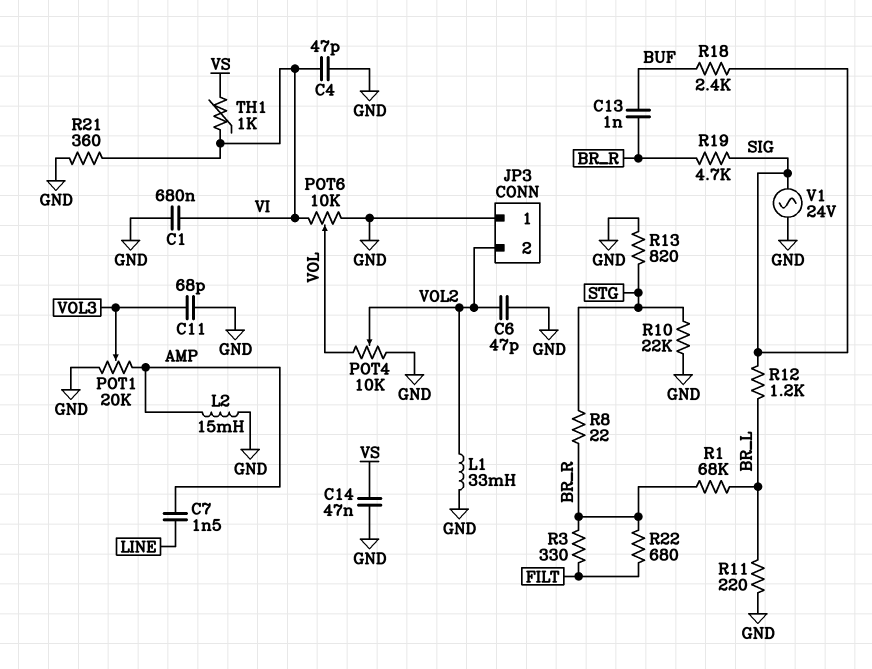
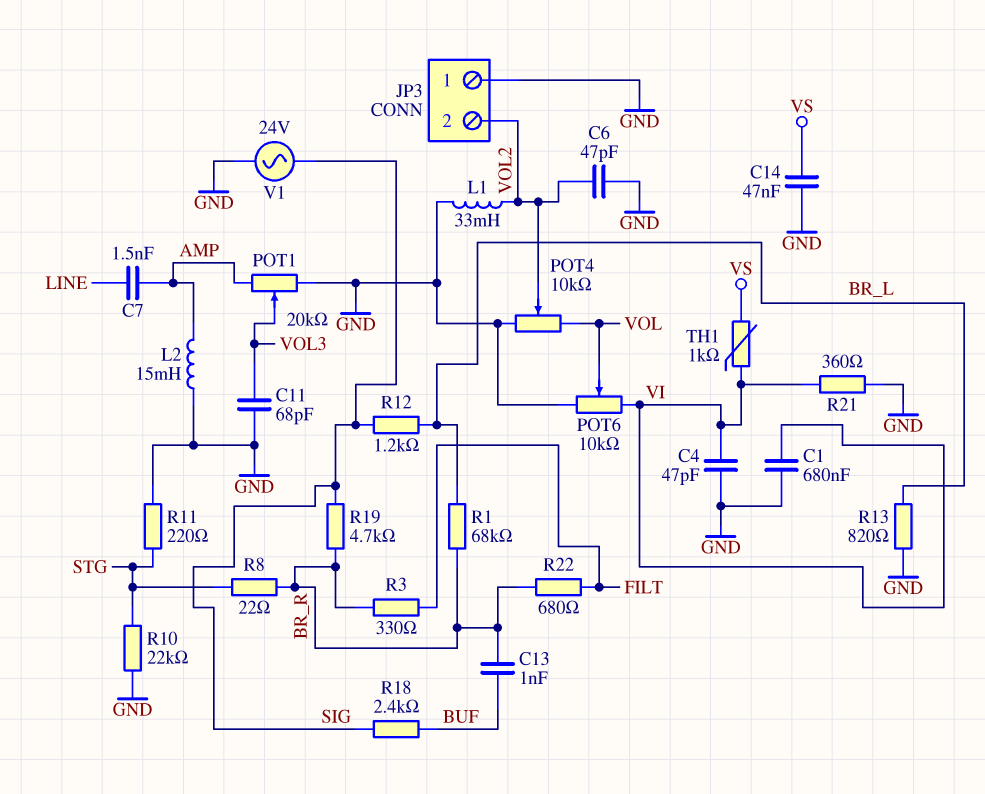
R11: 220 (BR_L, GND) -> 220 (GND, STG)
R13: 820 (GND, STG) -> 820 (BR_L, GND)

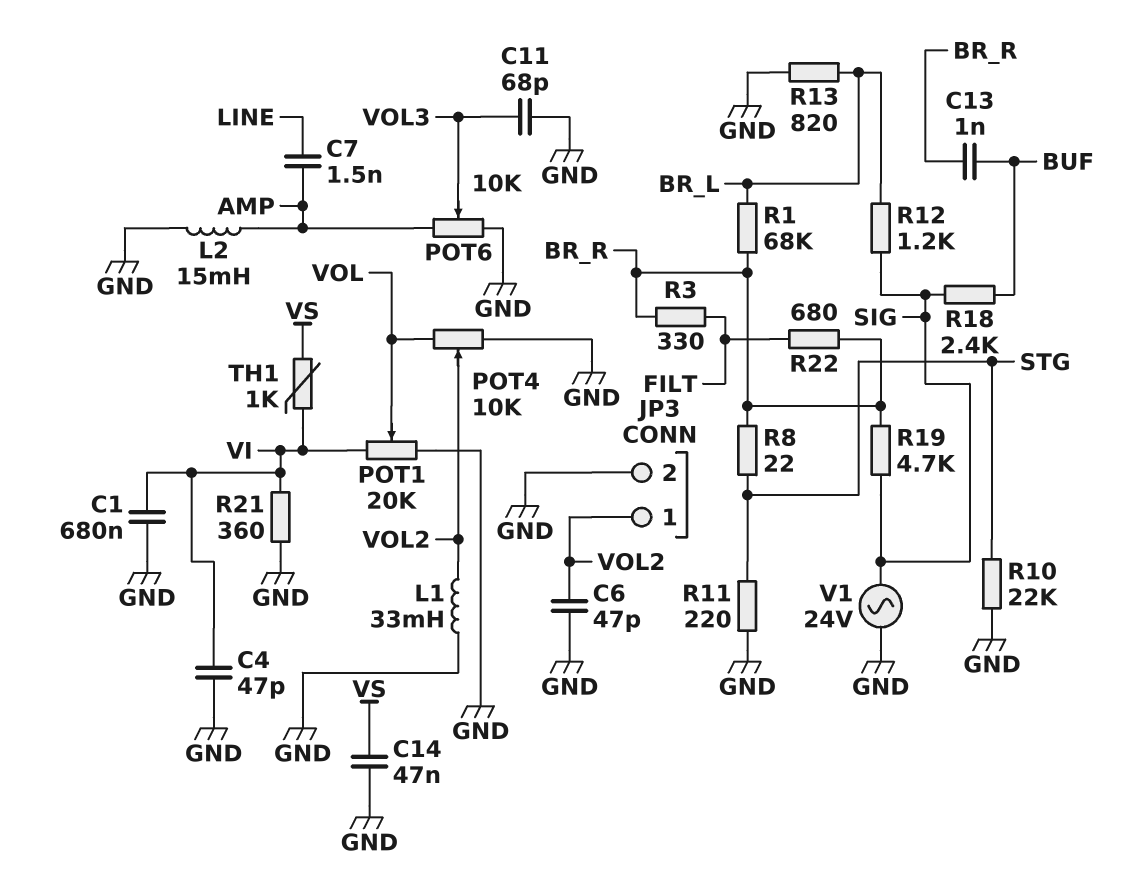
JP3 pin 1: GND -> VOL2
JP3 pin 2: VOL2 -> GND
POT1: 20k (AMP, GND, wiper VOL3) -> 20k (GND, VI, wiper VOL)
POT6: 10k (GND, VI, wiper VOL) -> 10k (AMP, GND, wiper VOL3)

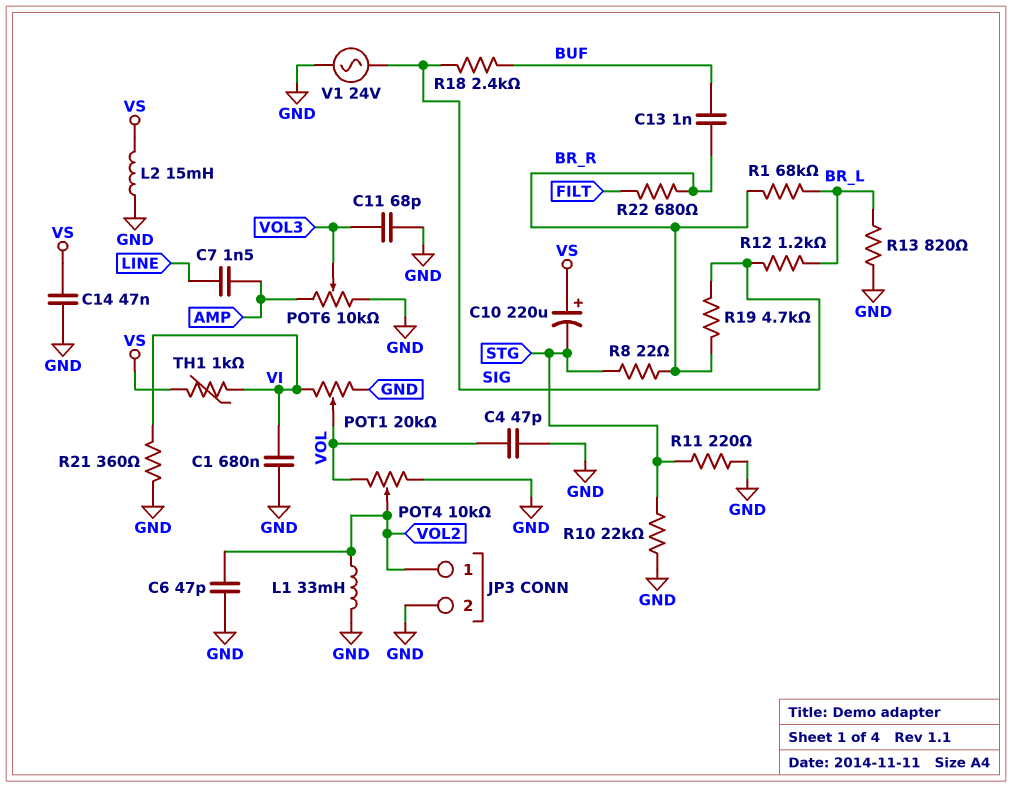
C4: 47pF (GND, VI) -> 47pF (GND, VOL)
C10: none -> 220uF (plus VS, minus STG)
L2: 15mH (AMP, GND) -> 15mH (GND, VS)
R3: 330 (BR_R, FILT) -> none

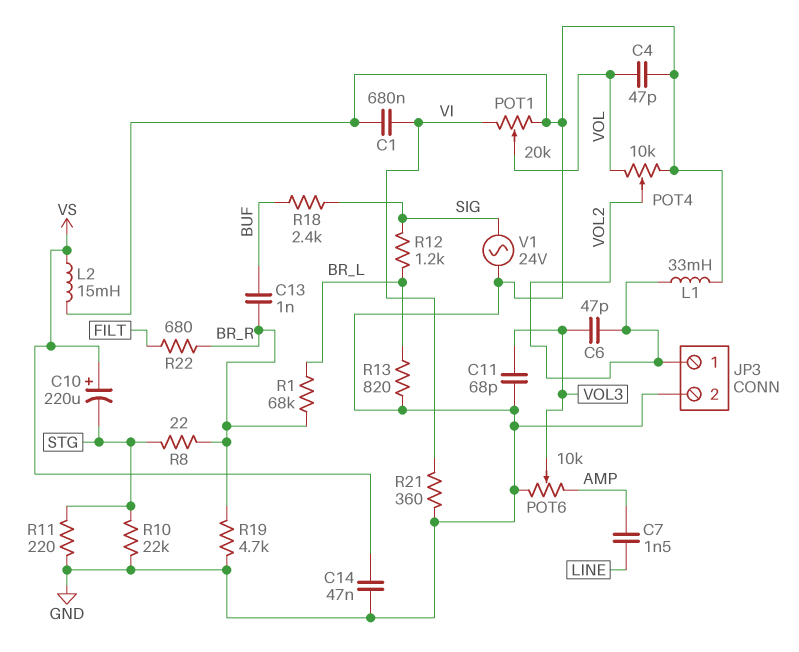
C6: 47pF (GND, VOL2) -> 47pF (VOL2, VOL3)
R19: 4.7k (BR_R, SIG) -> 4.7k (BR_R, GND)
TH1: 1k (VI, VS) -> none

